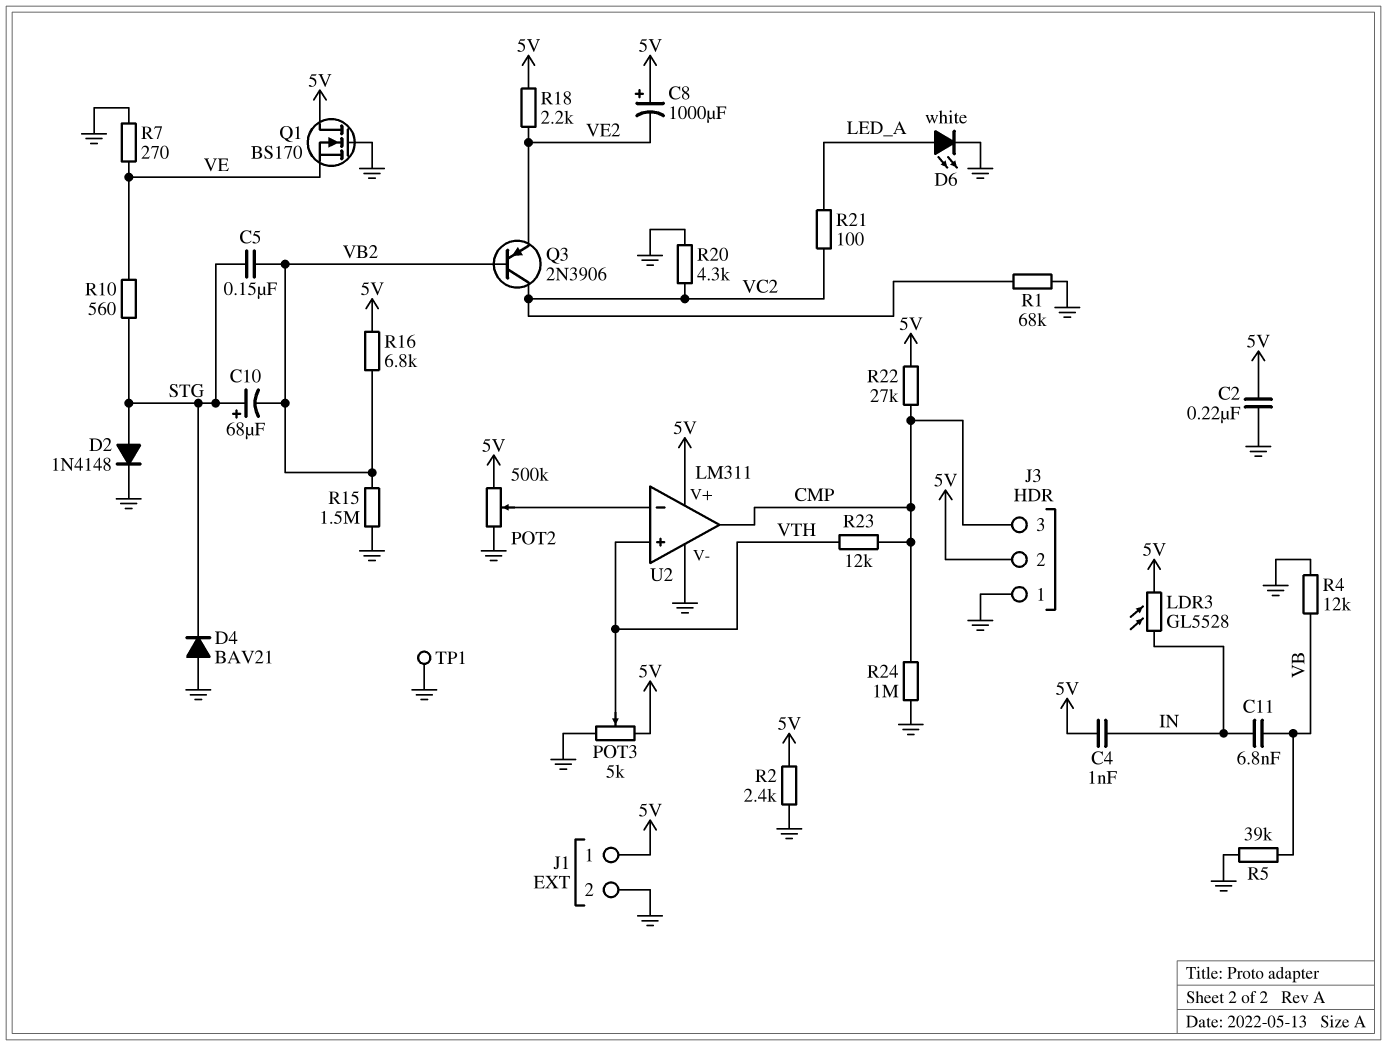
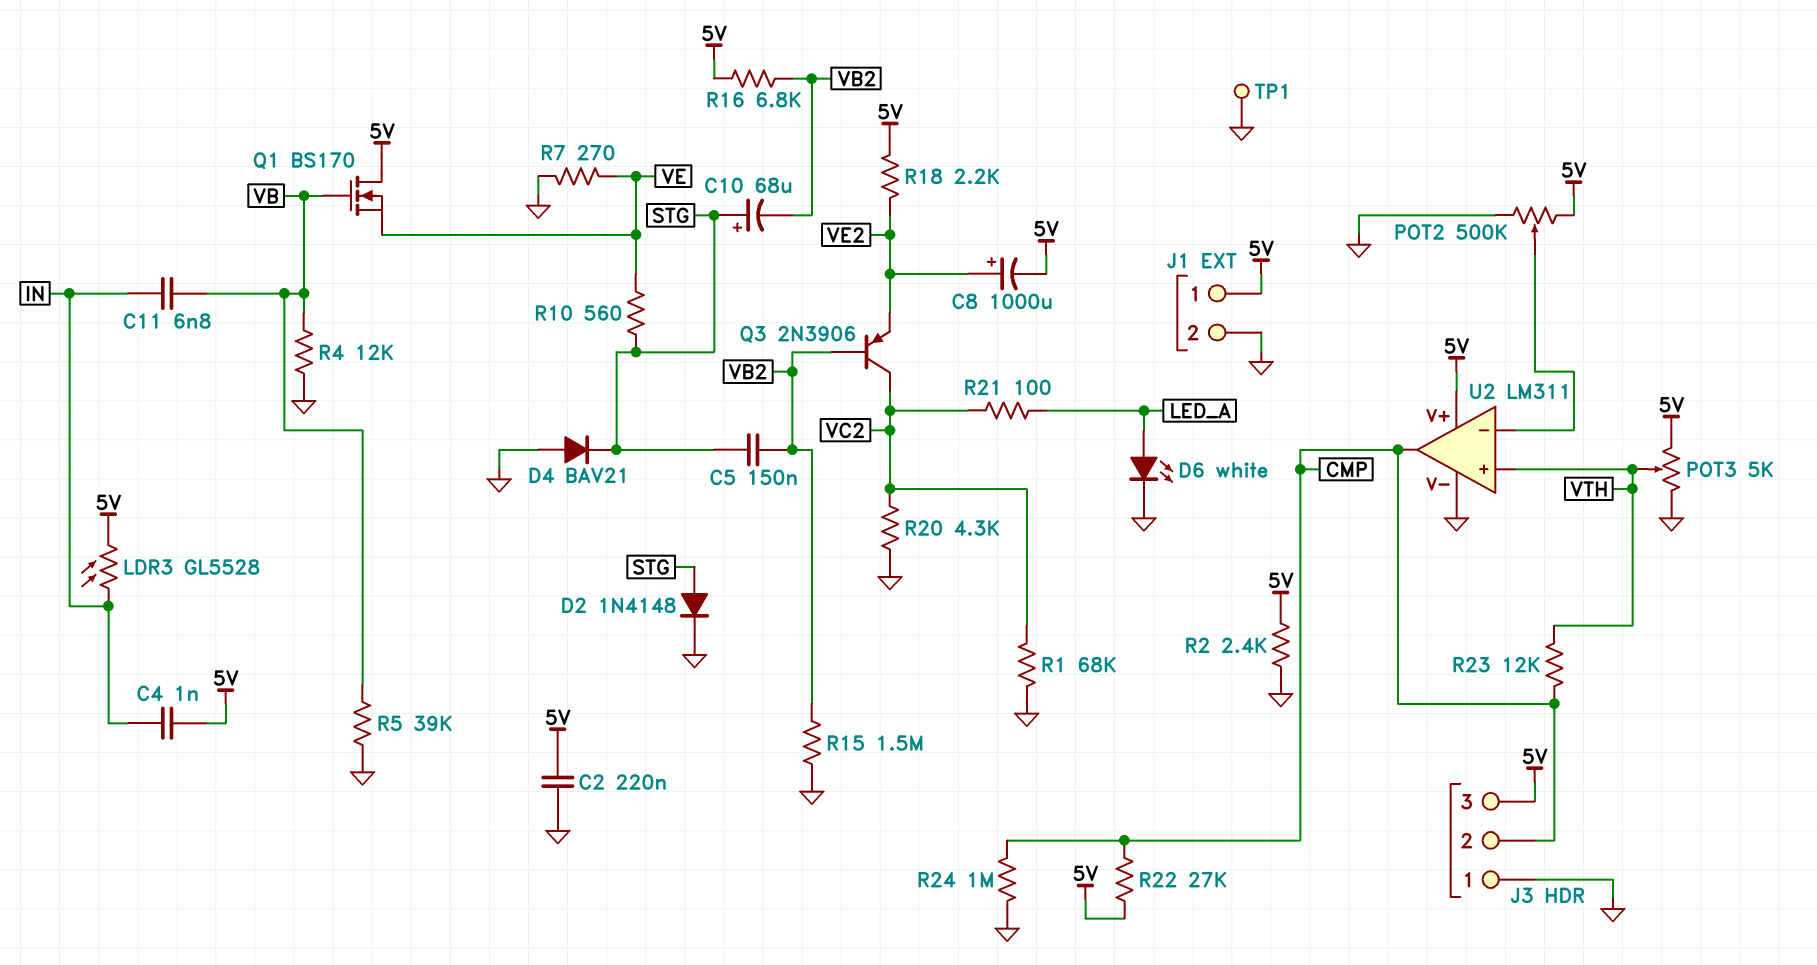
C8: 1000uF (plus 5V, minus VE2) -> 1000uF (plus VE2, minus 5V)
J3 pin 2: 5V -> CMP
J3 pin 3: CMP -> 5V
Q1: NMOS BS170 (G GND, D 5V, S VE) -> NMOS BS170 (G VB, D 5V, S VE)

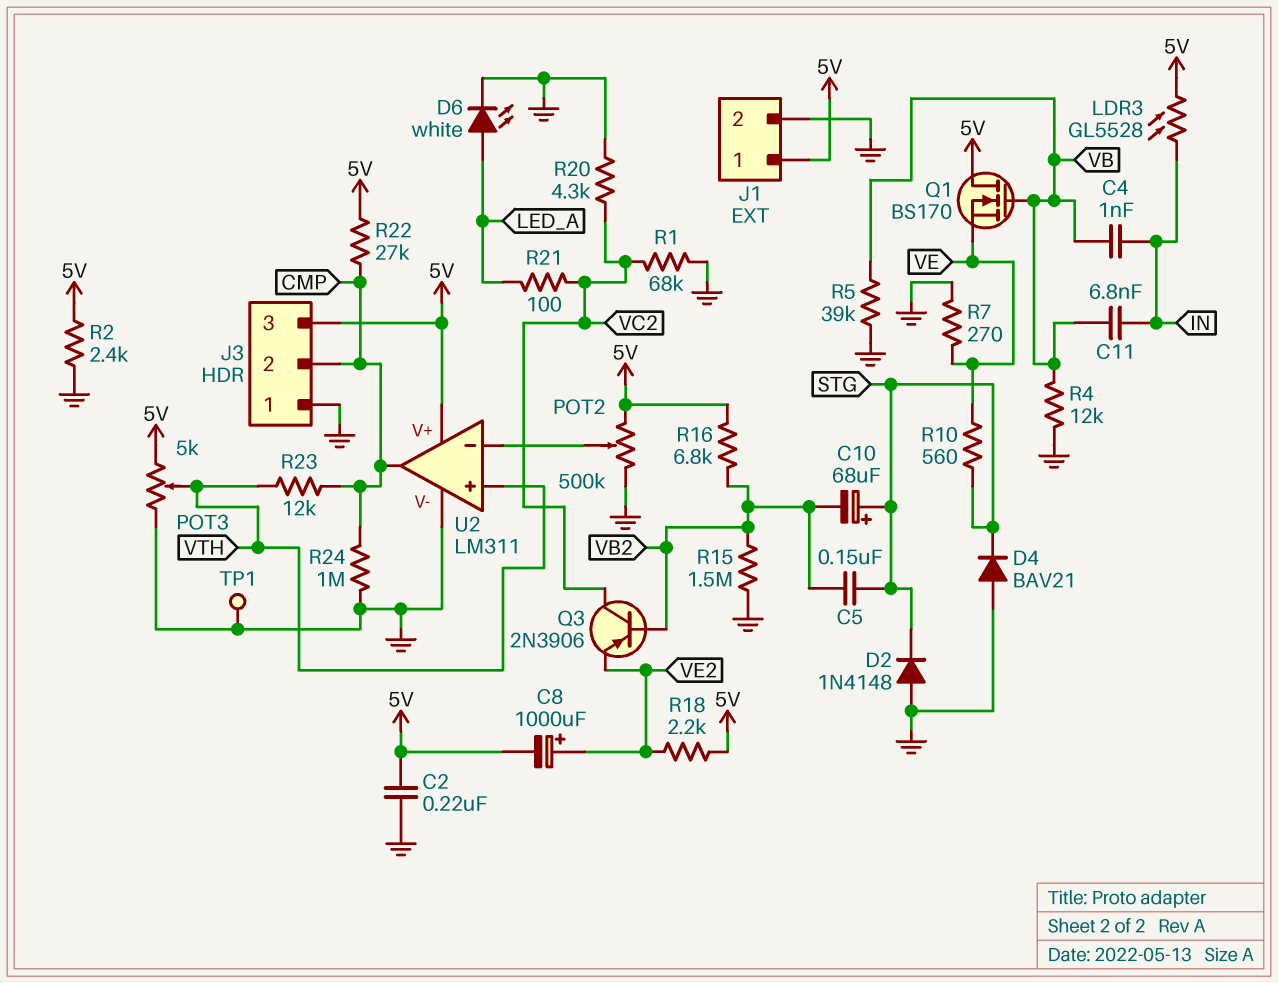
C4: 1nF (5V, IN) -> 1nF (IN, VB)
D2: diode 1N4148 (A STG, K GND) -> diode 1N4148 (A GND, K STG)

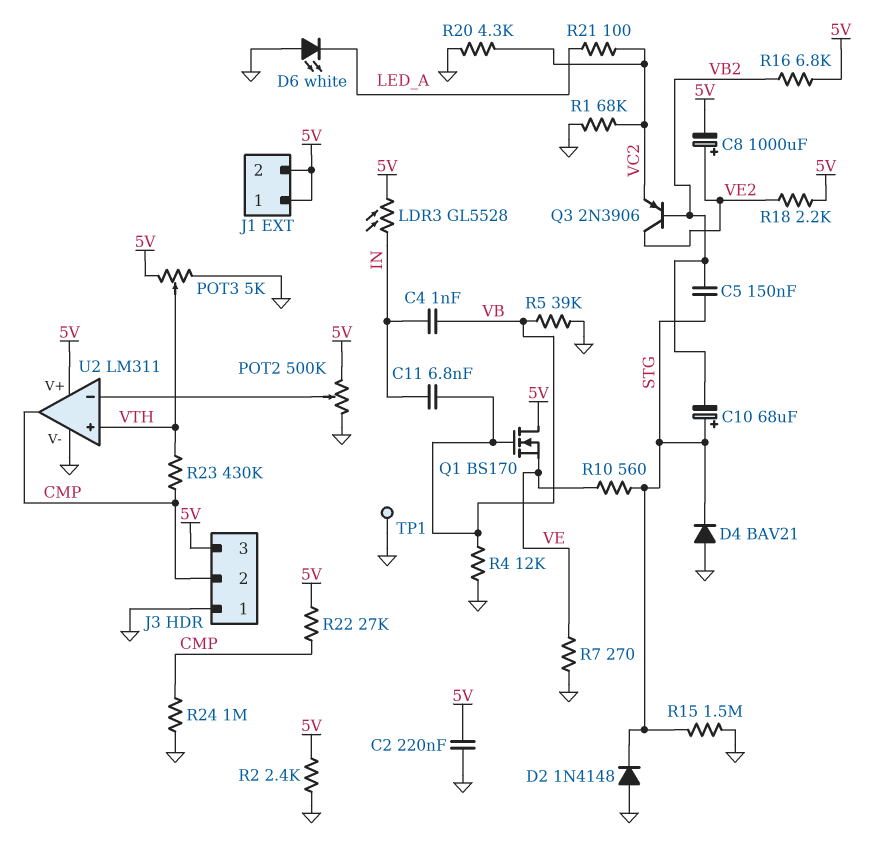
D6: LED white (A LED_A, K GND) -> LED white (A GND, K LED_A)
J1 pin 2: GND -> 5V
Q3: PNP 2N3906 (B VB2, C VC2, E VE2) -> PNP 2N3906 (B VB2, C VE2, E VC2)
R15: 1.5M (GND, VB2) -> 1.5M (GND, STG)
R23: 12k (CMP, VTH) -> 430k (CMP, VTH)

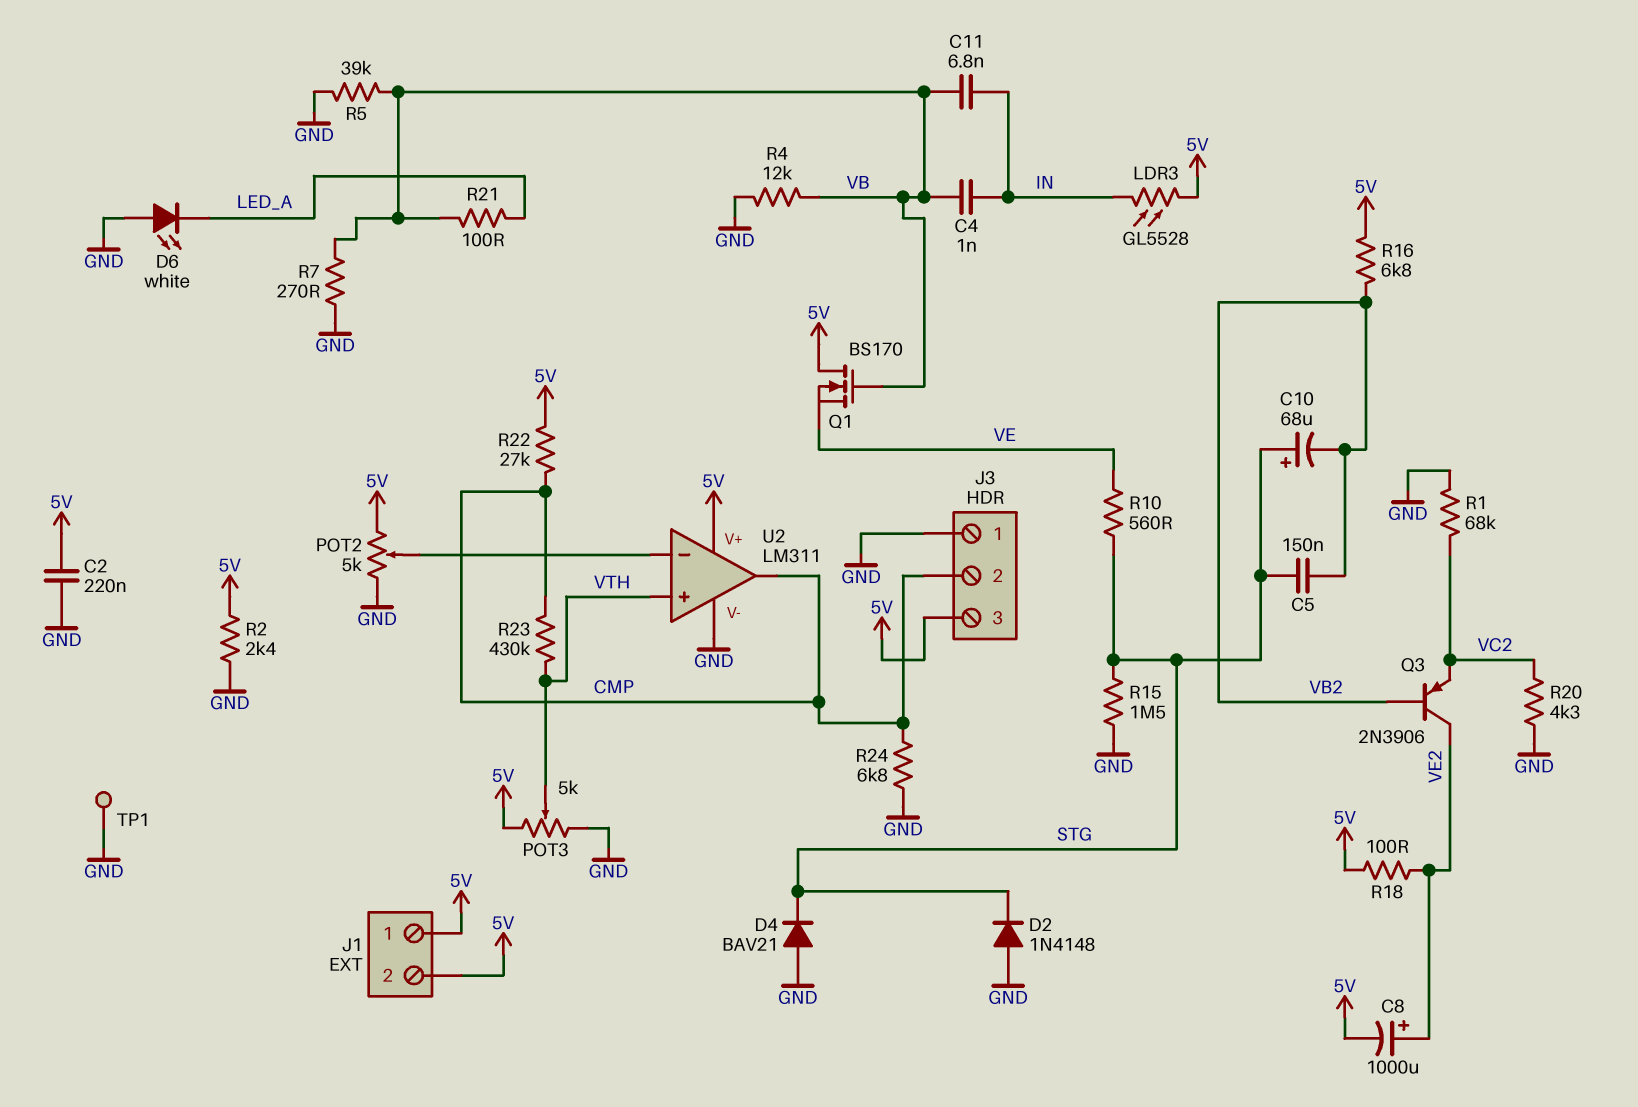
POT2: 500k (5V, GND, wiper U2/in-) -> 5k (5V, GND, wiper U2/in-)
R7: 270 (GND, VE) -> 270 (GND, VB)
R18: 2.2k (5V, VE2) -> 100 (5V, VE2)
R21: 100 (LED_A, VC2) -> 100 (LED_A, VB)
R24: 1M (CMP, GND) -> 6.8k (CMP, GND)

